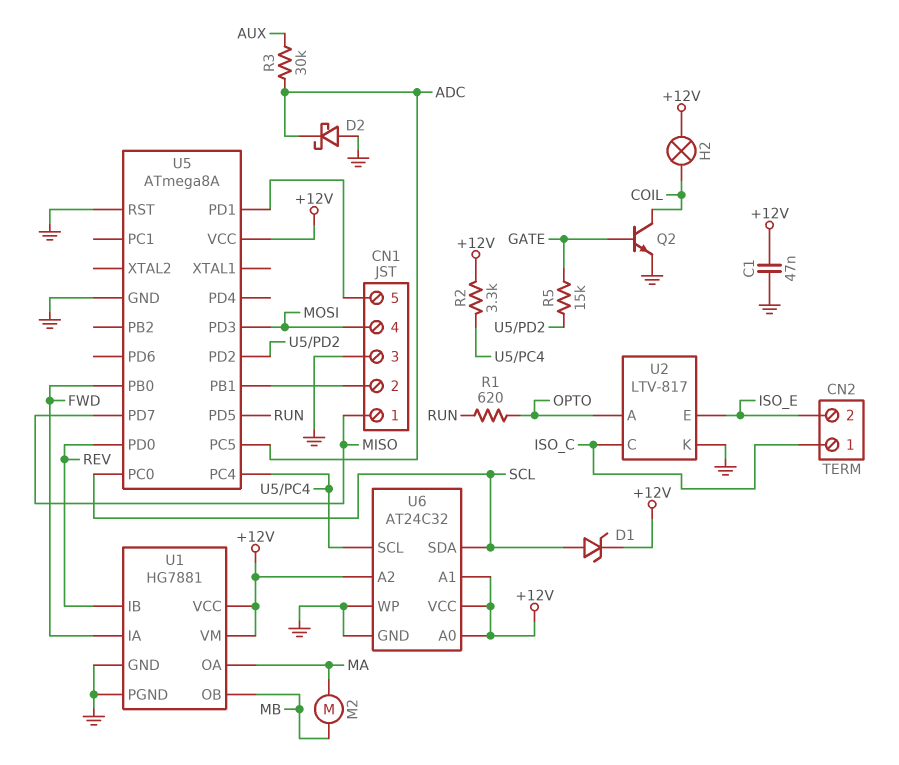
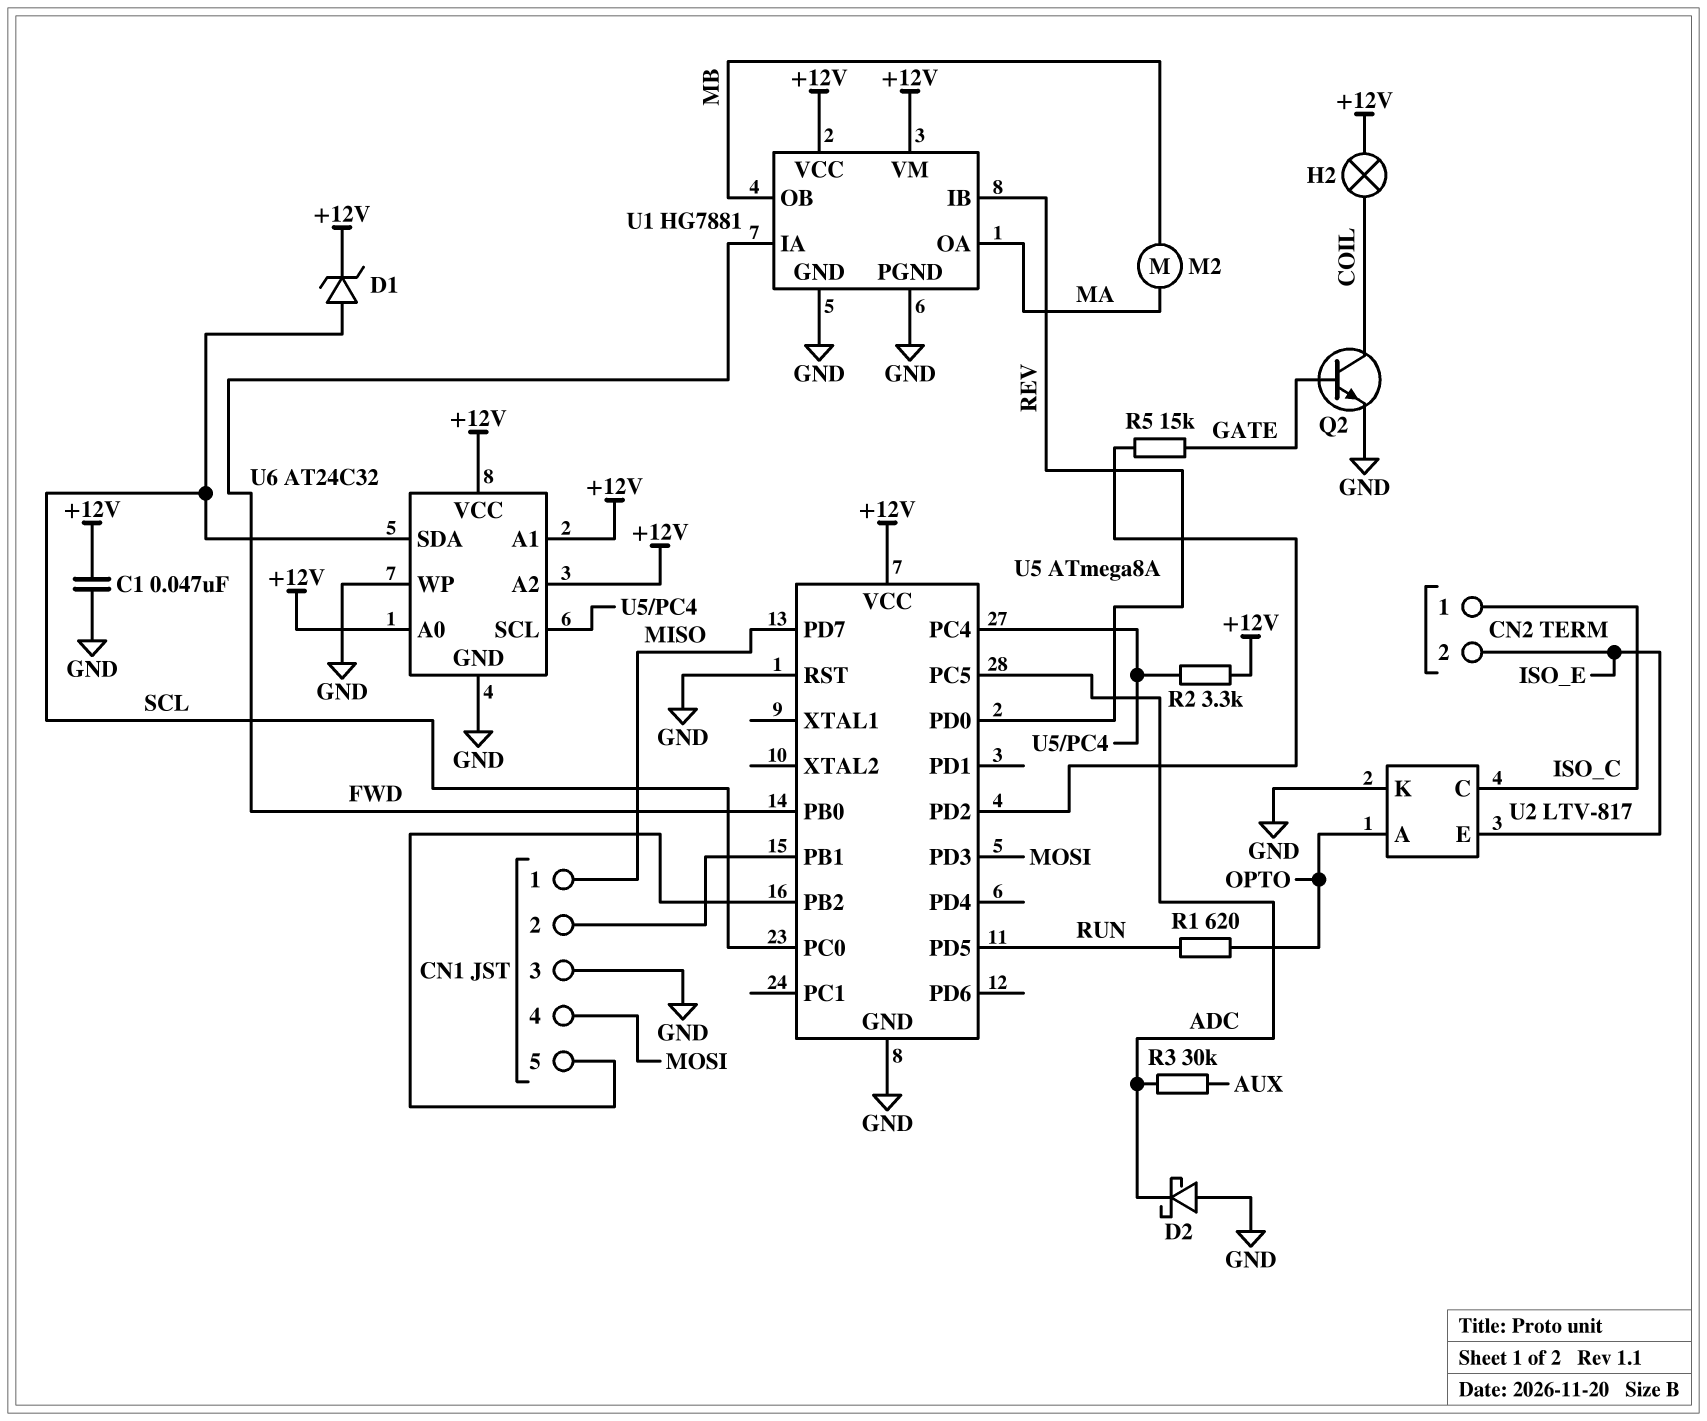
U5 pin PB2: none -> CN1/5
U5 pin PD1: CN1/5 -> none

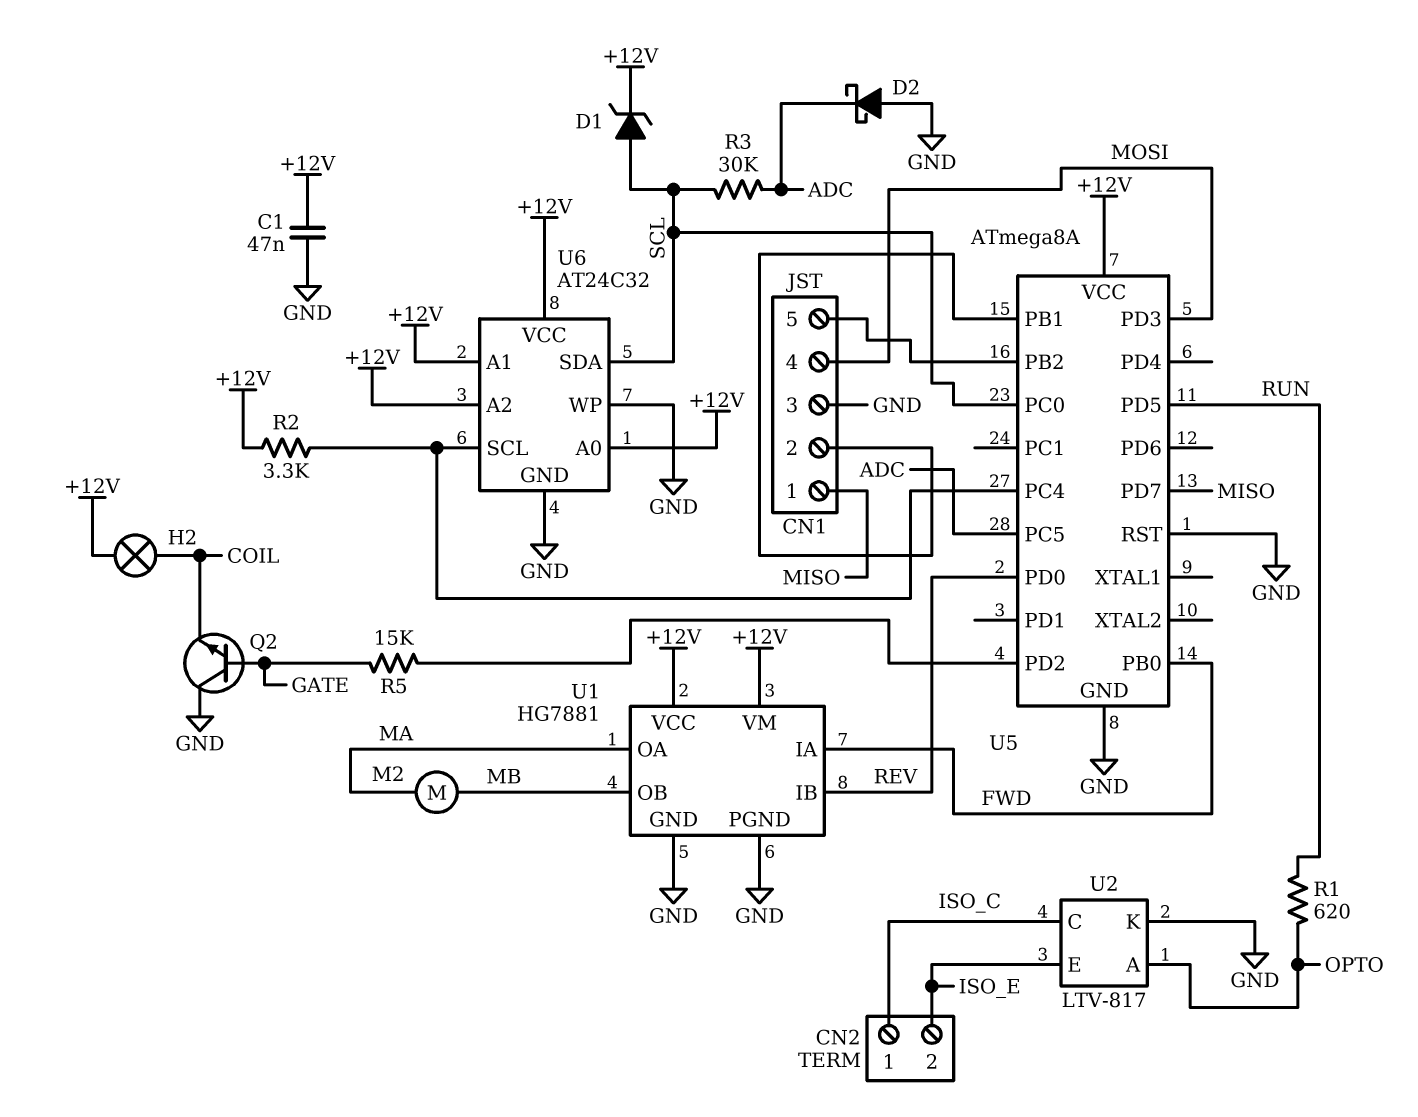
Q2: NPN (B GATE, C COIL, E GND) -> NPN (B GATE, C GND, E COIL)
R3: 30k (ADC, AUX) -> 30k (ADC, SCL)

